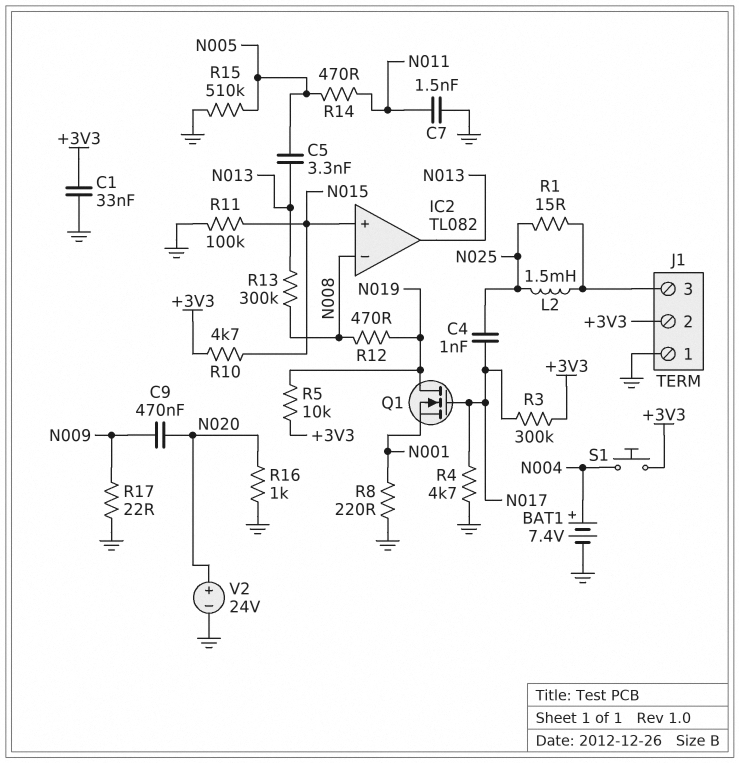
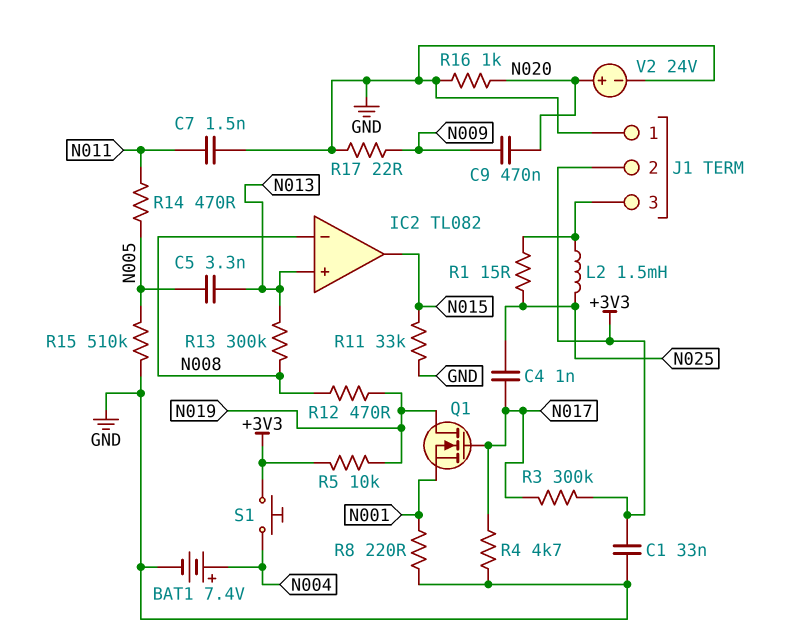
IC2 pin in+: N015 -> N013
IC2 pin out: N013 -> N015
R10: 4.7k (+3V3, N015) -> none
R11: 100k (GND, N015) -> 33k (GND, N015)

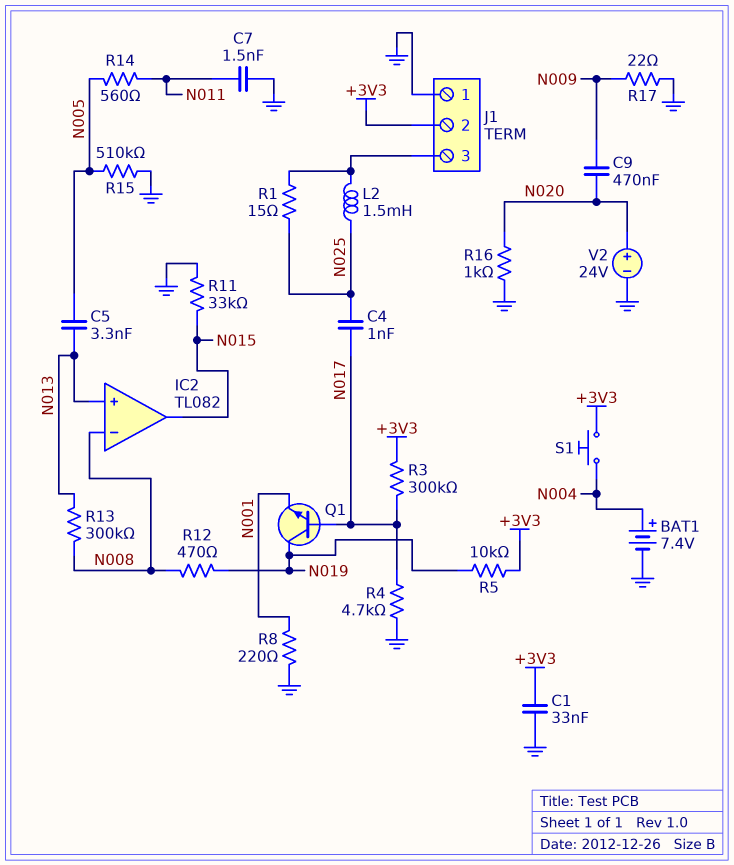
Q1: NMOS (G N017, D N019, S N001) -> NPN (B N017, C N019, E N001)
R14: 470 (N005, N011) -> 560 (N005, N011)

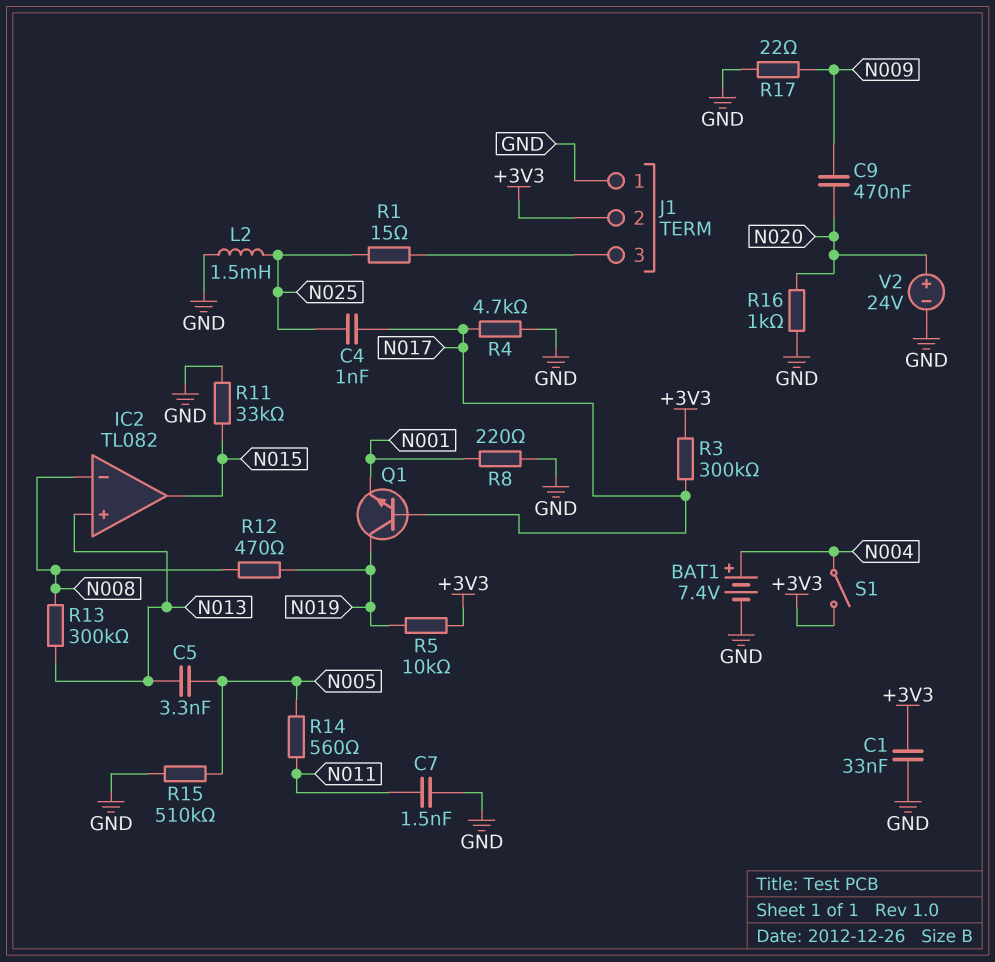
L2: 1.5mH (J1/3, N025) -> 1.5mH (GND, N025)
S1: button (+3V3, N004) -> switch (+3V3, N004)

